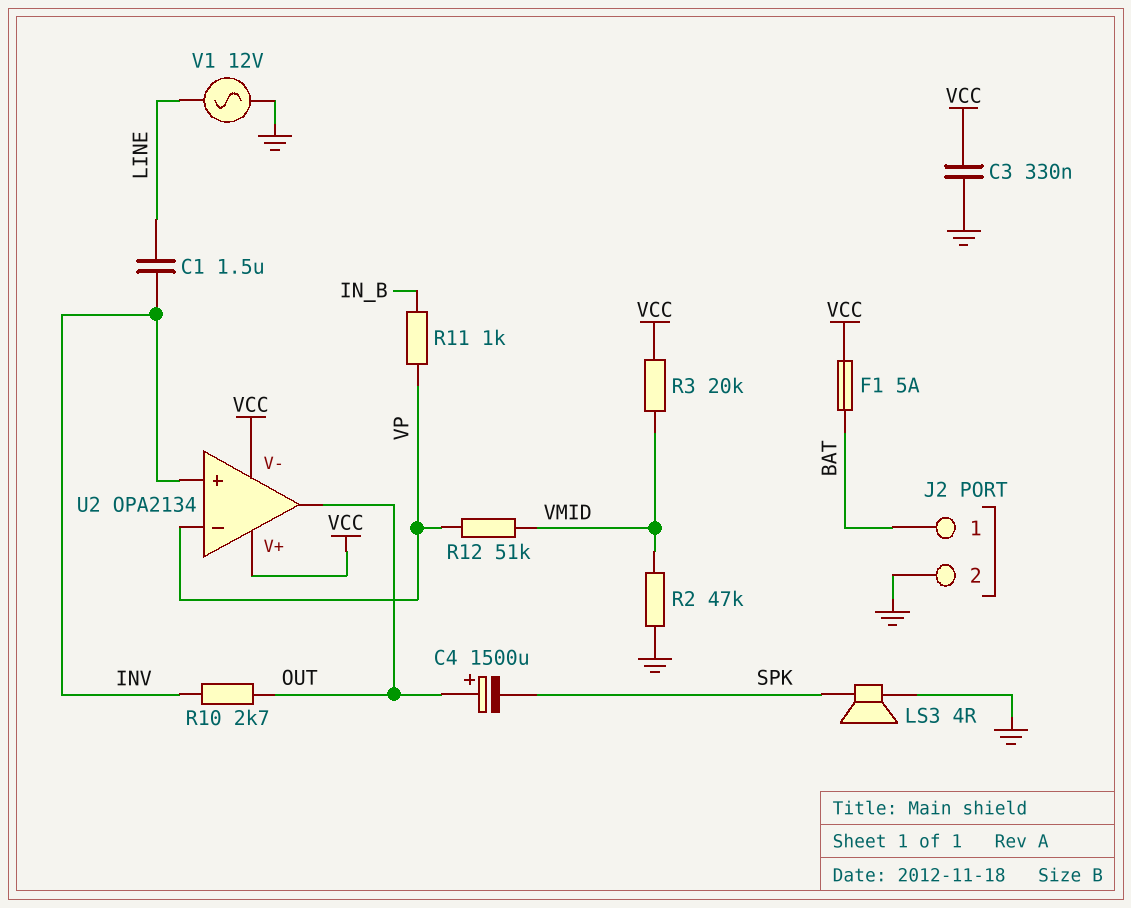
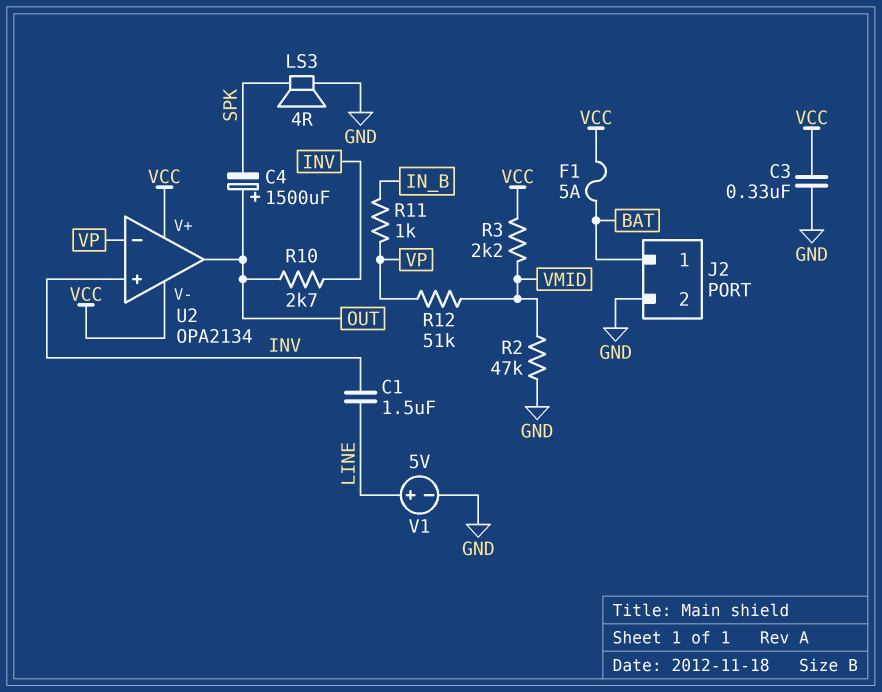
R3: 20k (VCC, VMID) -> 2.2k (VCC, VMID)
V1: AC 12V (GND, LINE) -> 5V (plus LINE, minus GND)

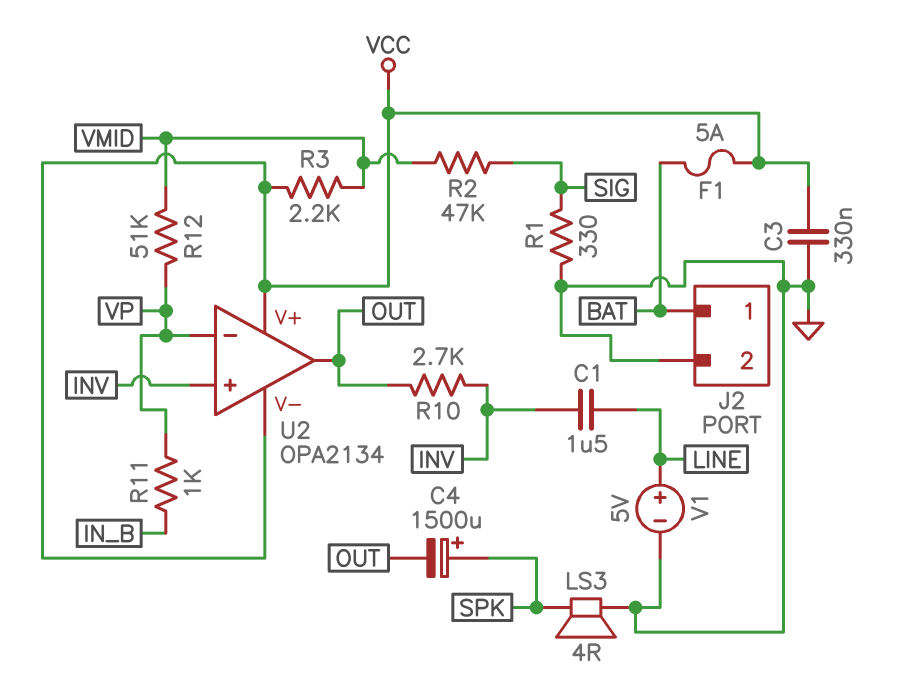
C4: 1500uF (plus OUT, minus SPK) -> 1500uF (plus SPK, minus OUT)
R1: none -> 330 (GND, SIG)
R2: 47k (GND, VMID) -> 47k (SIG, VMID)

